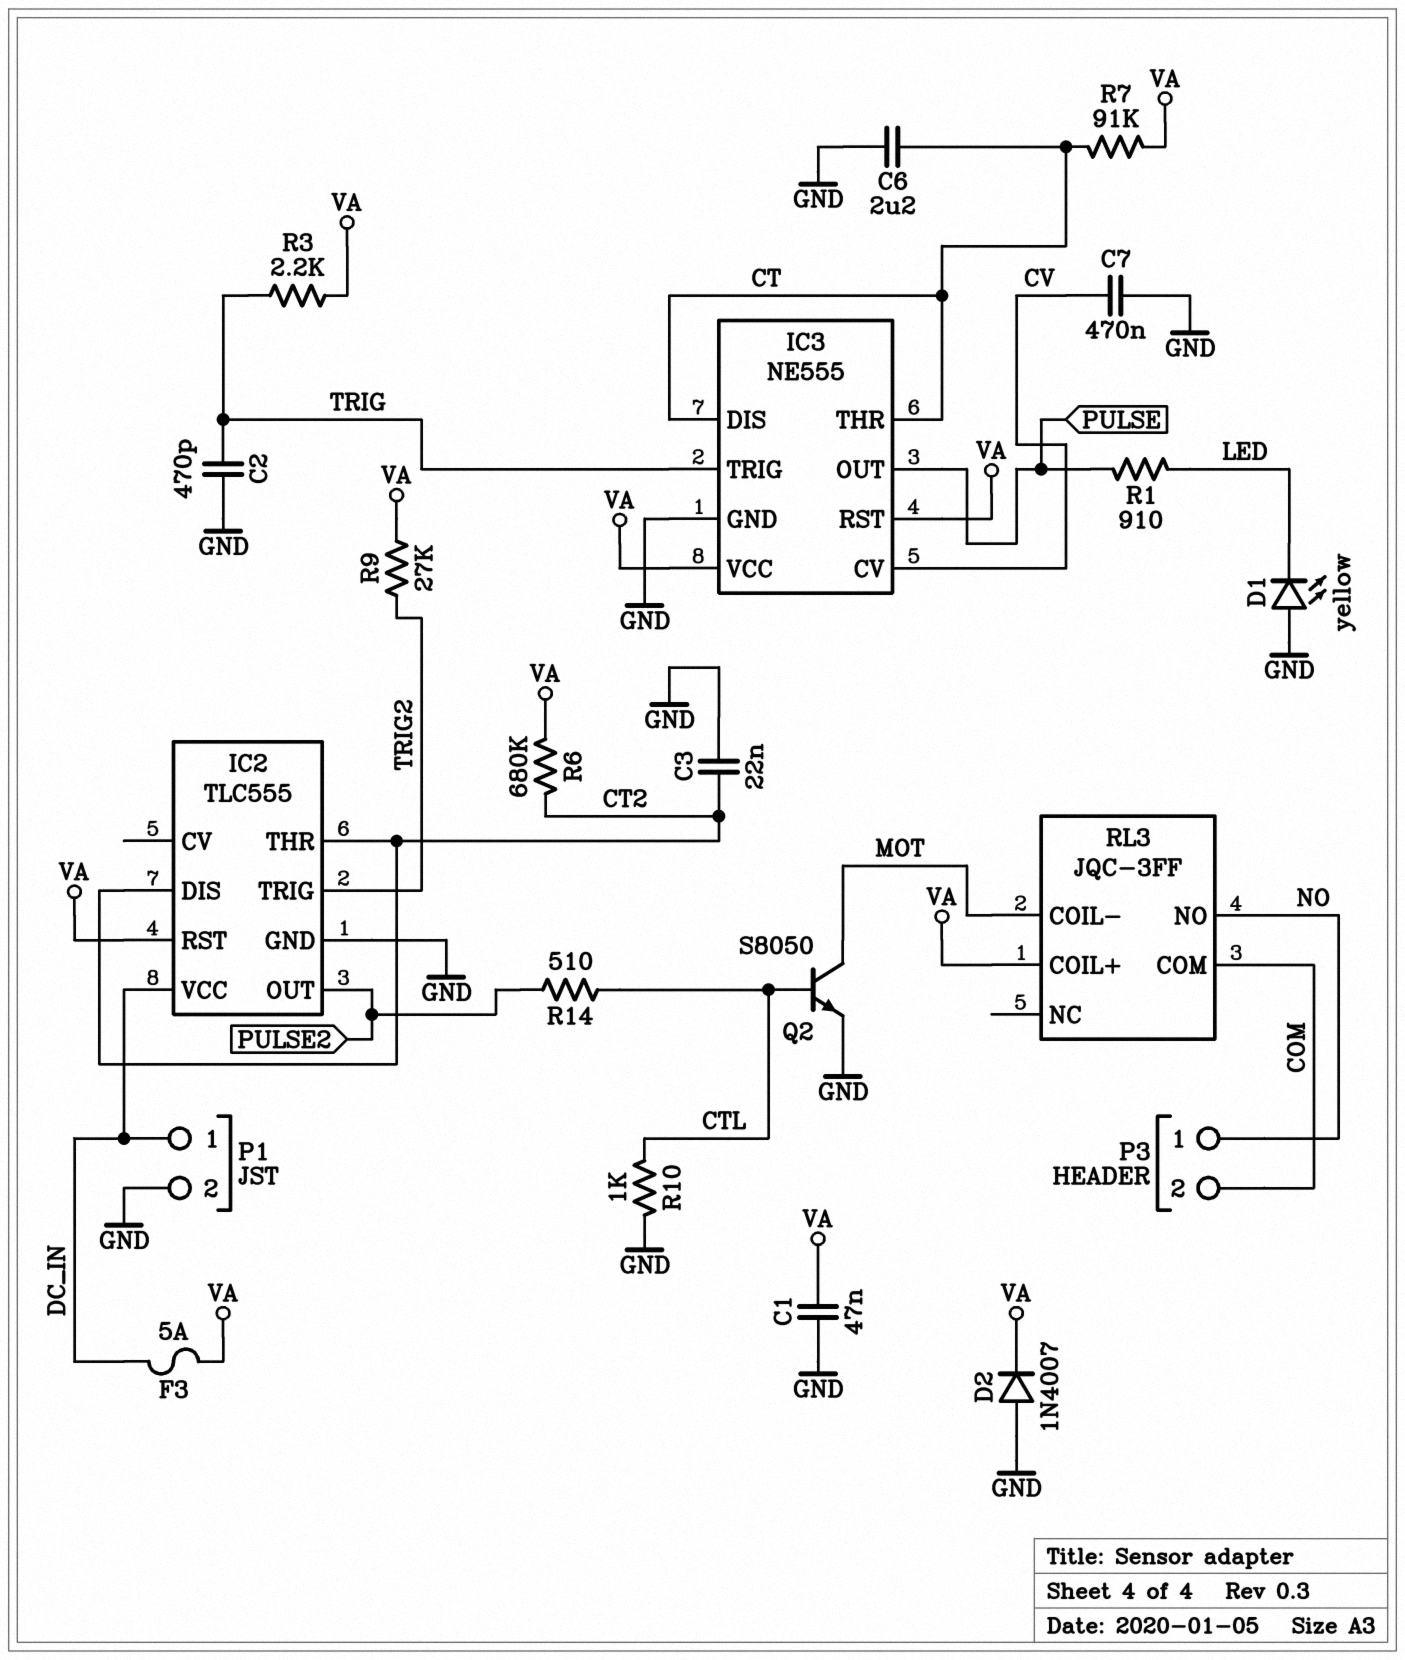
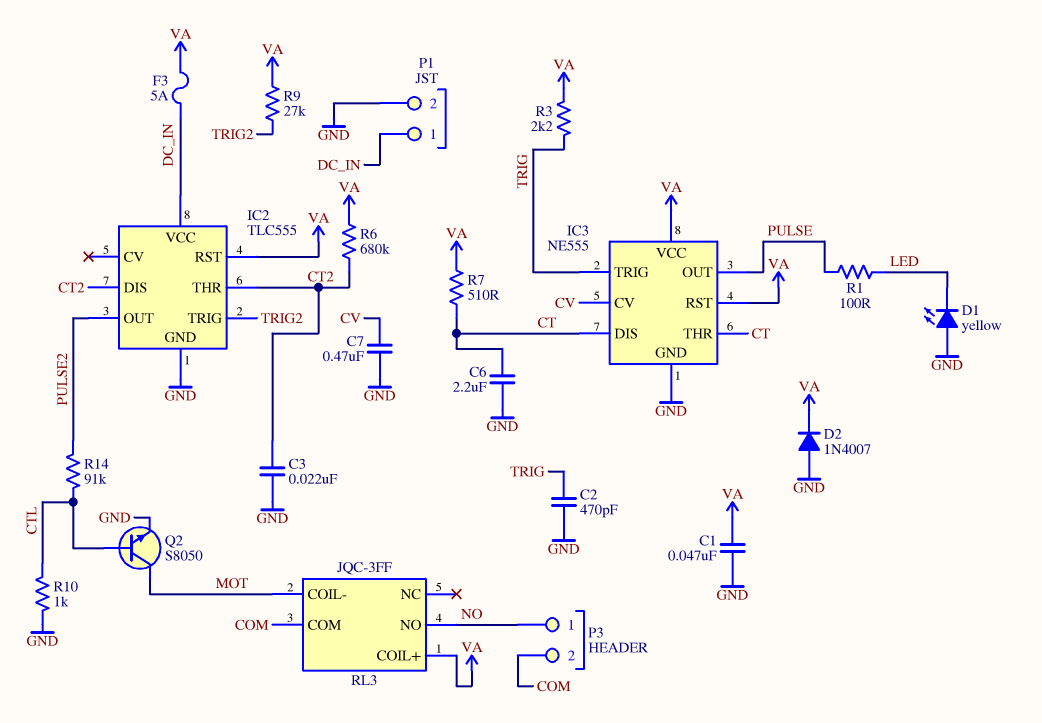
R1: 910 (LED, PULSE) -> 100 (LED, PULSE)
R7: 91k (CT, VA) -> 510 (CT, VA)
R14: 510 (CTL, PULSE2) -> 91k (CTL, PULSE2)

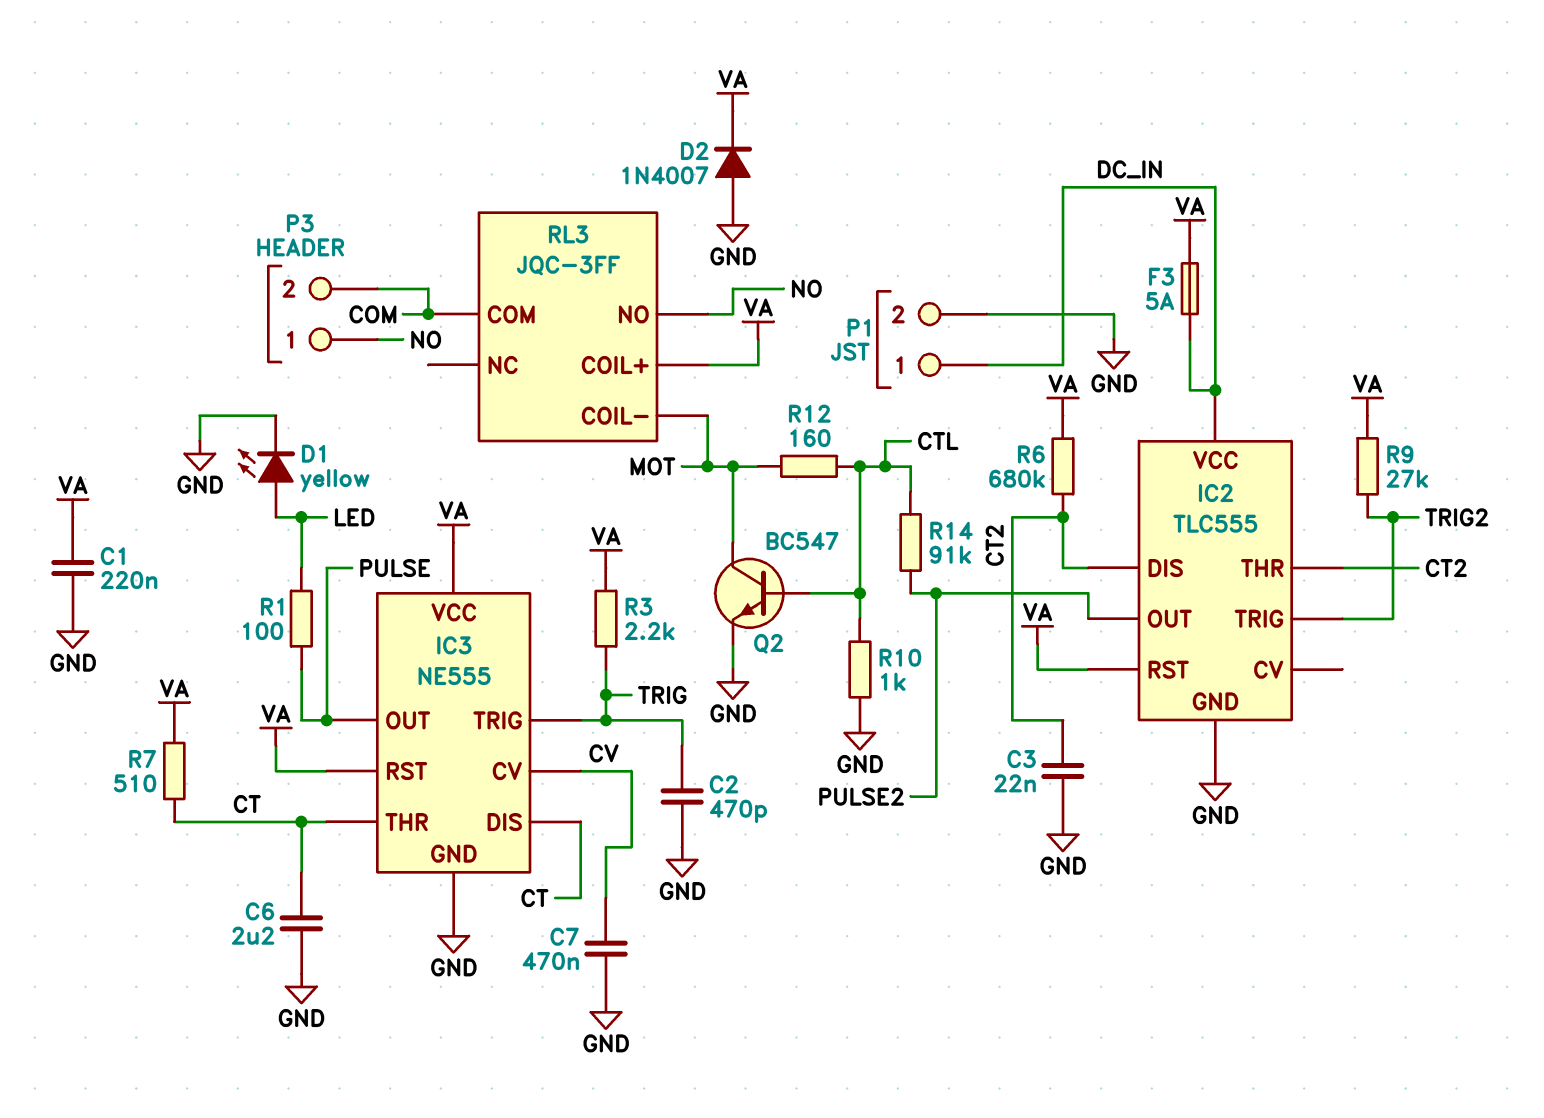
C1: 47nF (GND, VA) -> 220nF (GND, VA)
D1: LED yellow (A GND, K LED) -> LED yellow (A LED, K GND)
Q2: NPN S8050 (B CTL, C MOT, E GND) -> NPN BC547 (B CTL, C MOT, E GND)
R12: none -> 160 (CTL, MOT)

